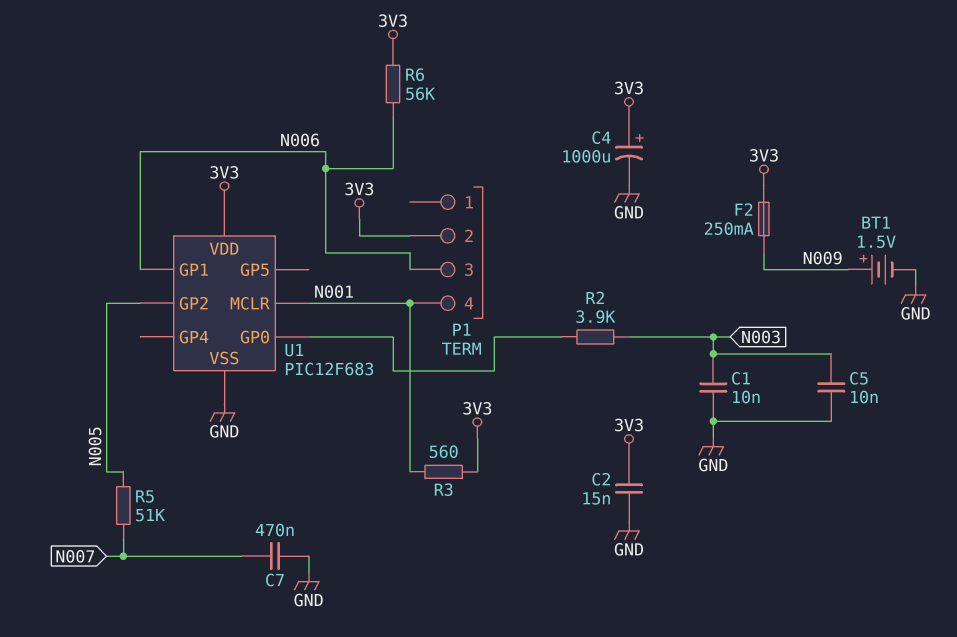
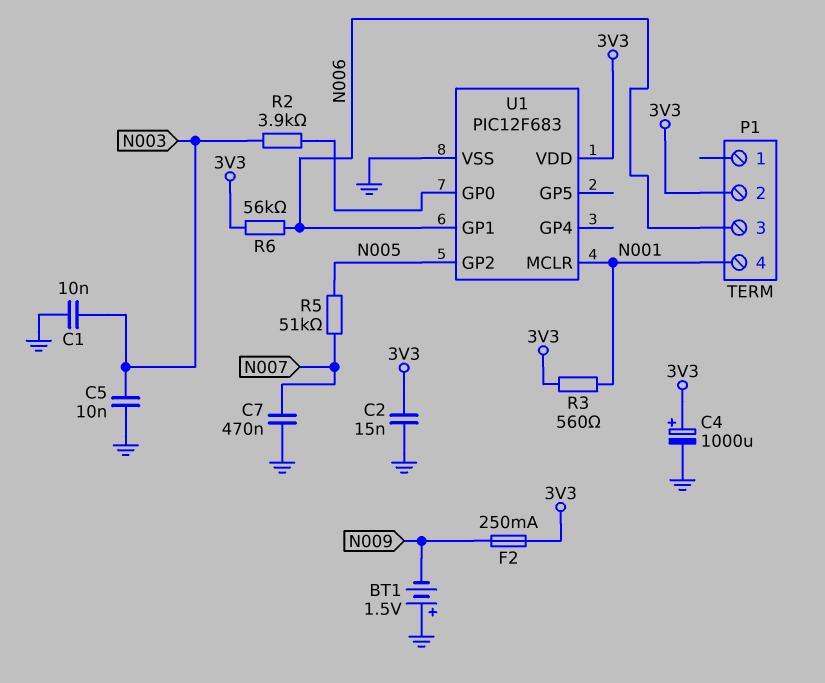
BT1: 1.5V (plus N009, minus GND) -> 1.5V (plus GND, minus N009)

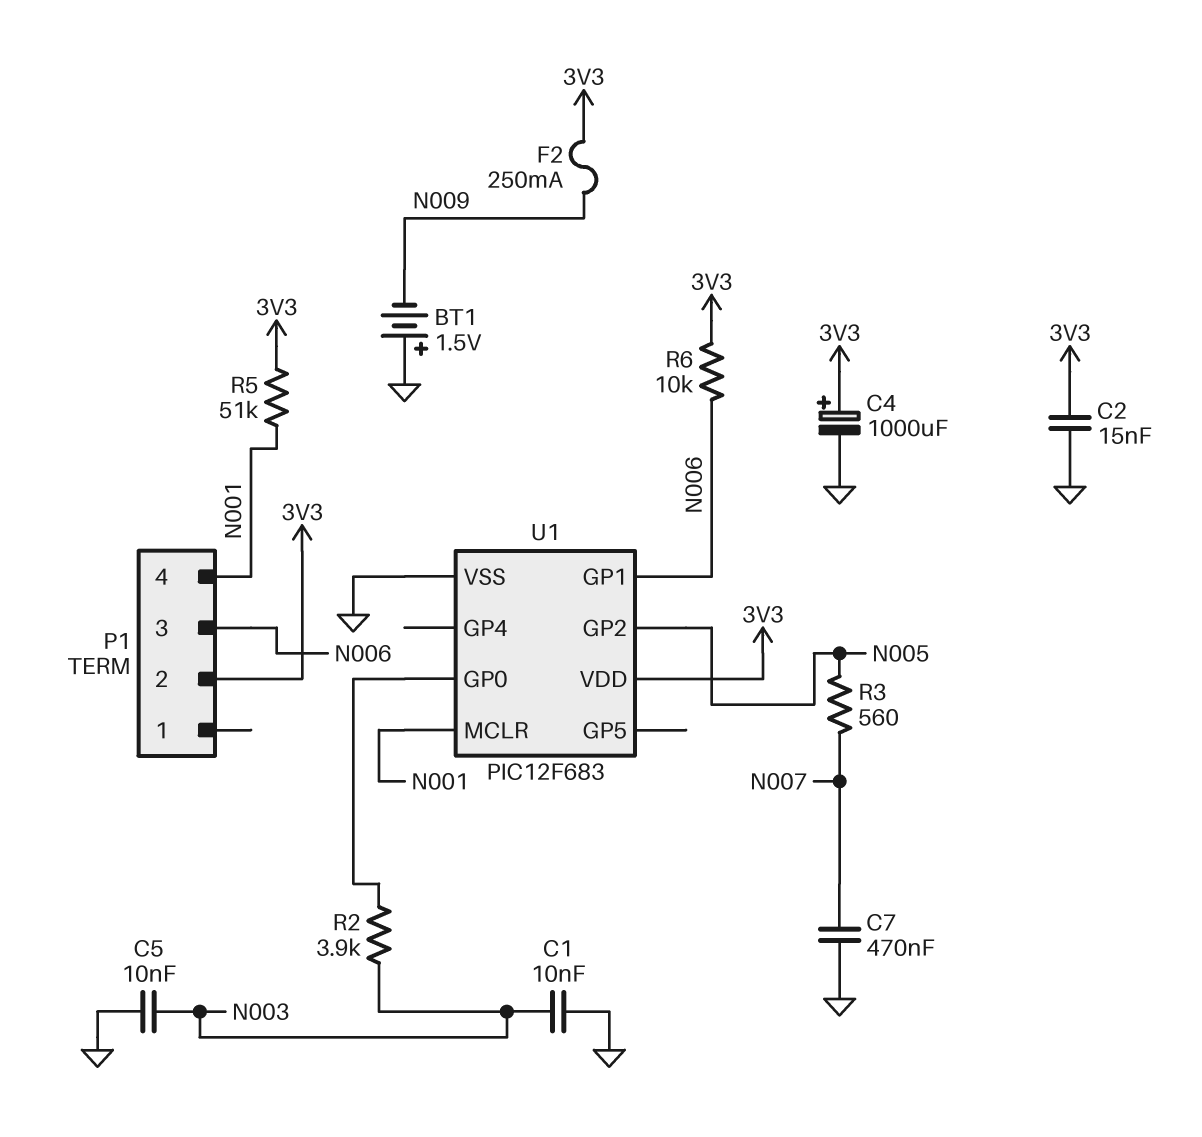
R3: 560 (3V3, N001) -> 560 (N005, N007)
R5: 51k (N005, N007) -> 51k (3V3, N001)
R6: 56k (3V3, N006) -> 10k (3V3, N006)

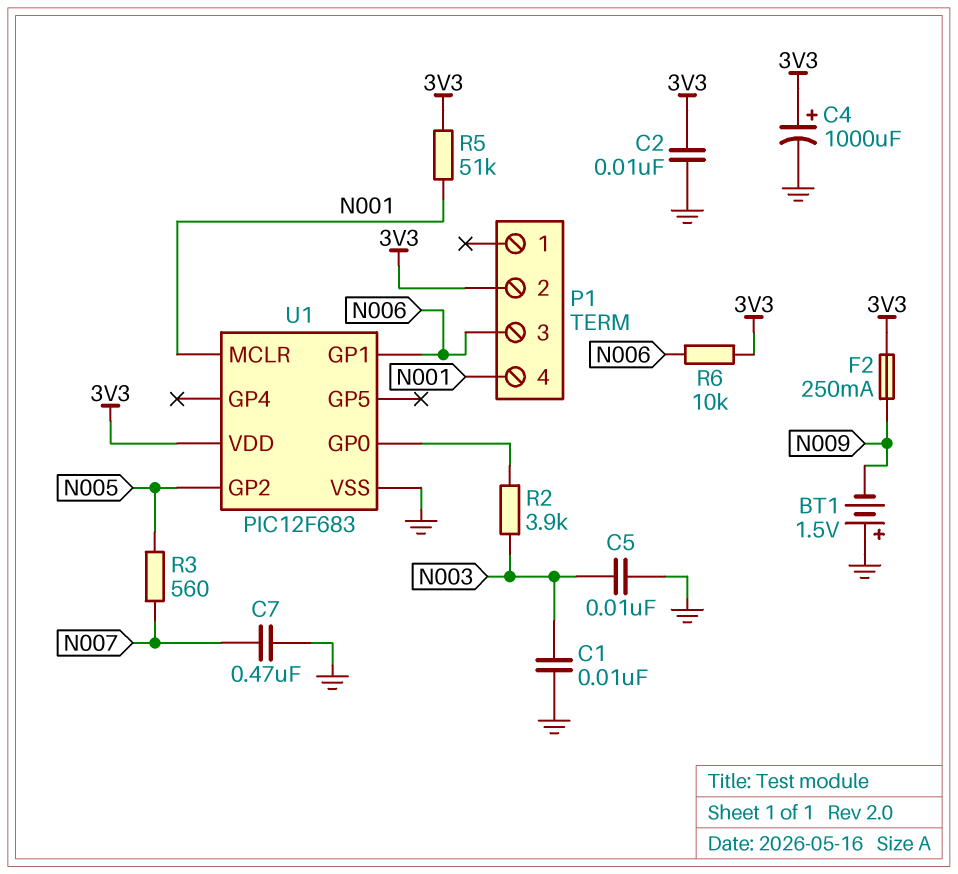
C2: 15nF (3V3, GND) -> 10nF (3V3, GND)

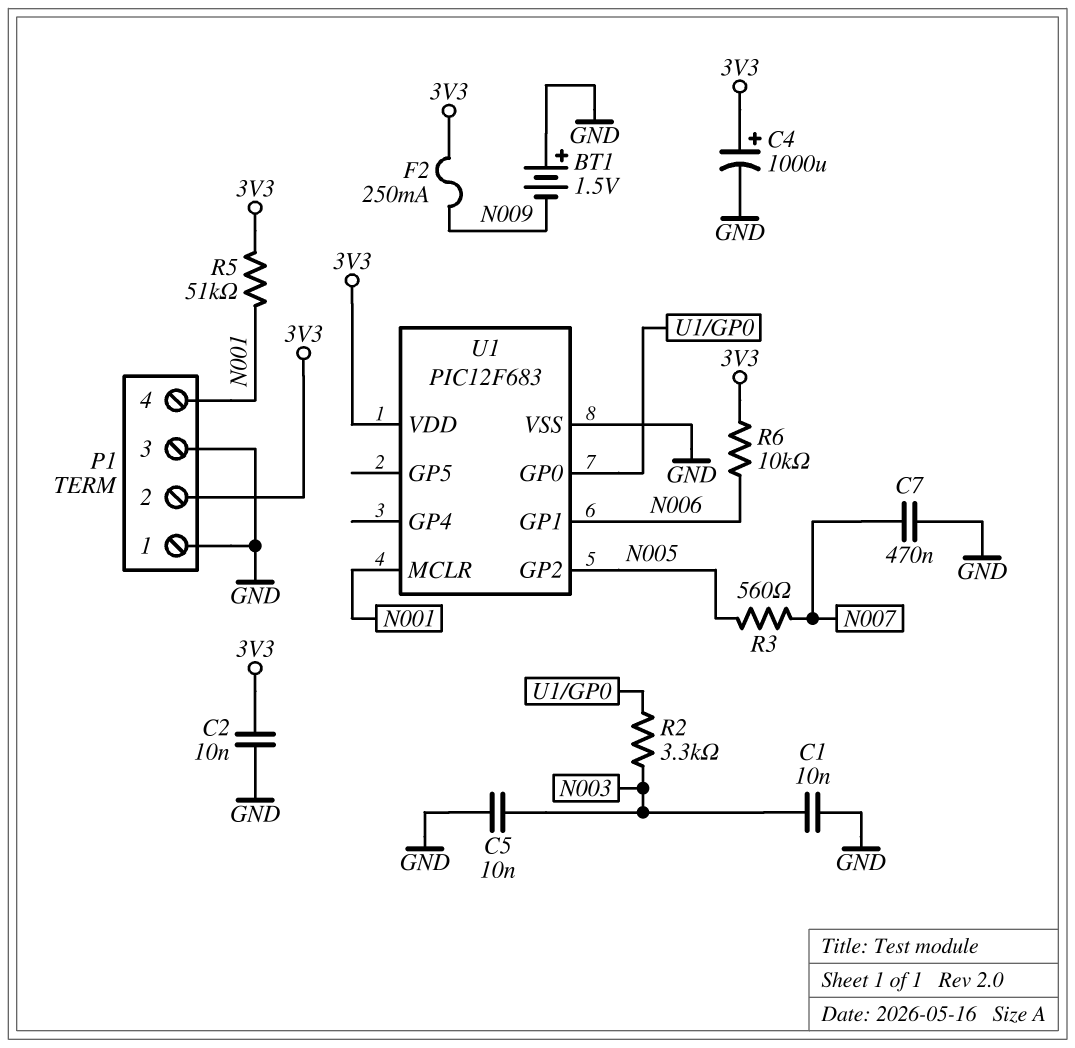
P1 pin 1: none -> GND
P1 pin 3: N006 -> GND
R2: 3.9k (N003, U1/GP0) -> 3.3k (N003, U1/GP0)

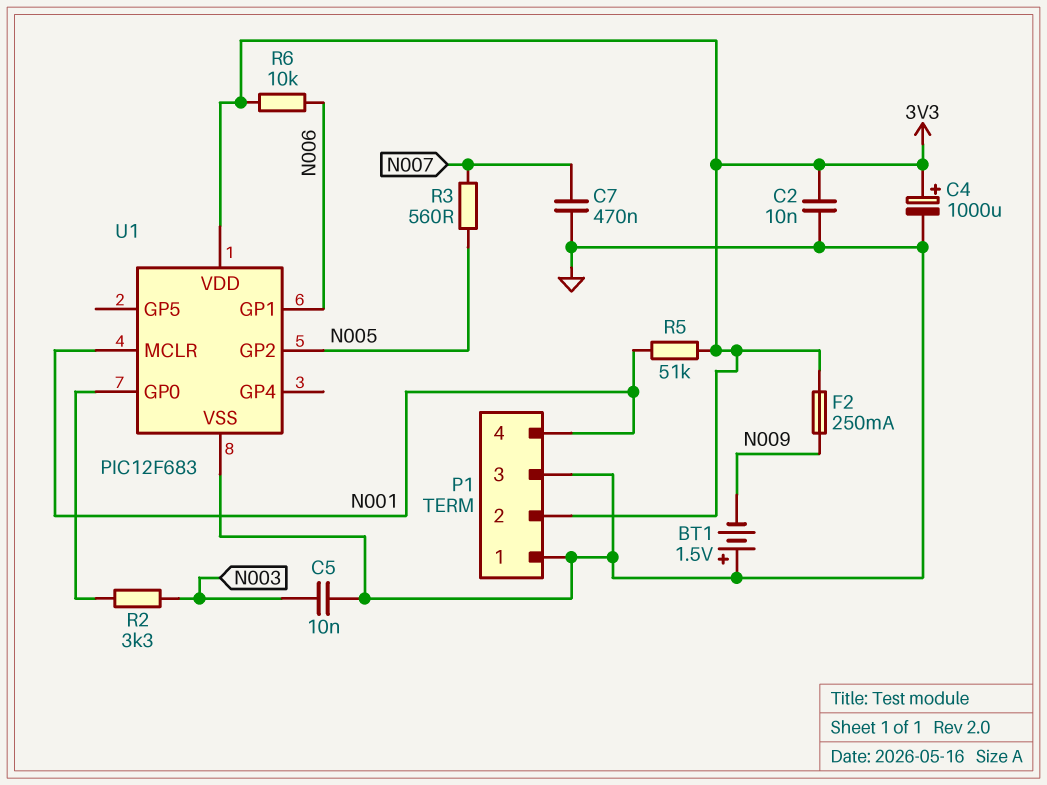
C1: 10nF (GND, N003) -> none

